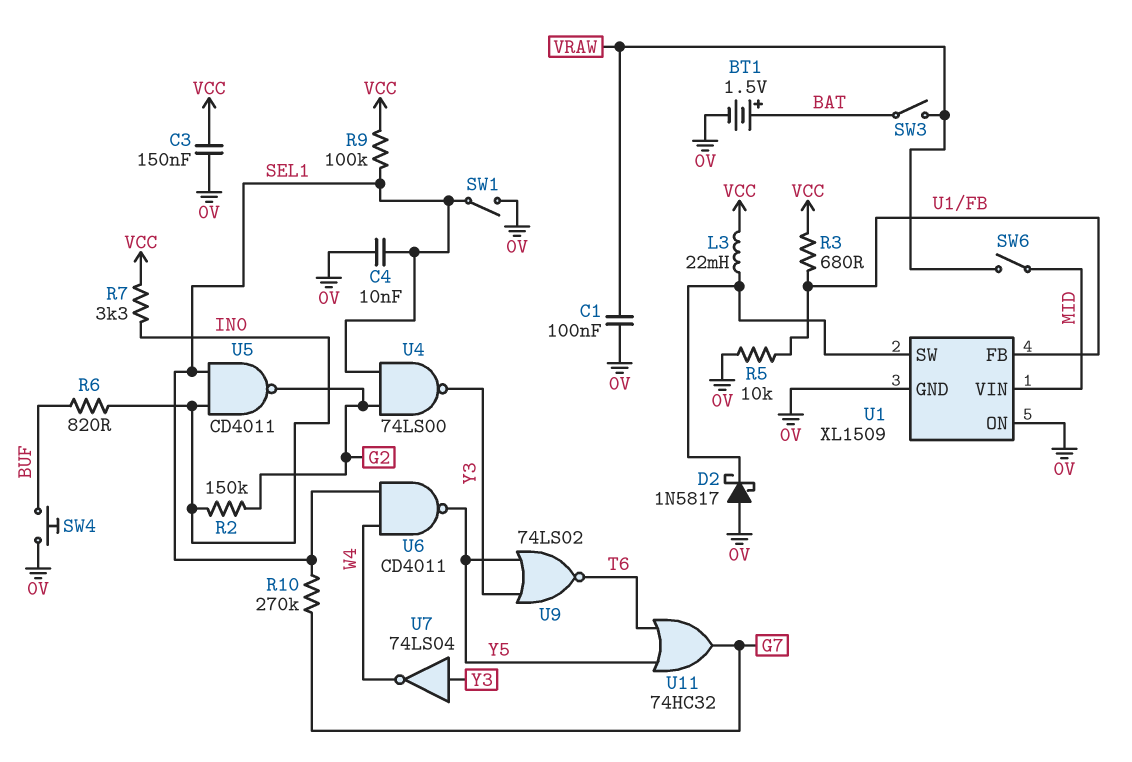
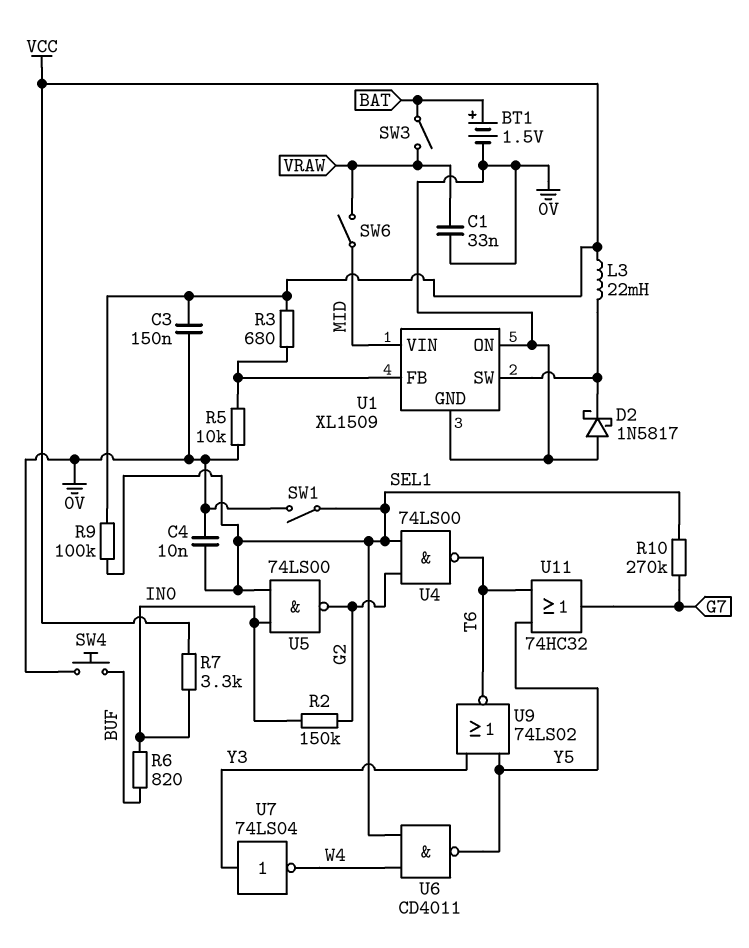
C1: 100nF (0V, VRAW) -> 33nF (0V, VRAW)
U4: NAND 74LS00 (in G2, in SEL1, out Y3) -> NAND 74LS00 (in G2, in SEL1, out T6)
U5: NAND CD4011 (in IN0, in SEL1, out G2) -> NAND 74LS00 (in IN0, in SEL1, out G2)

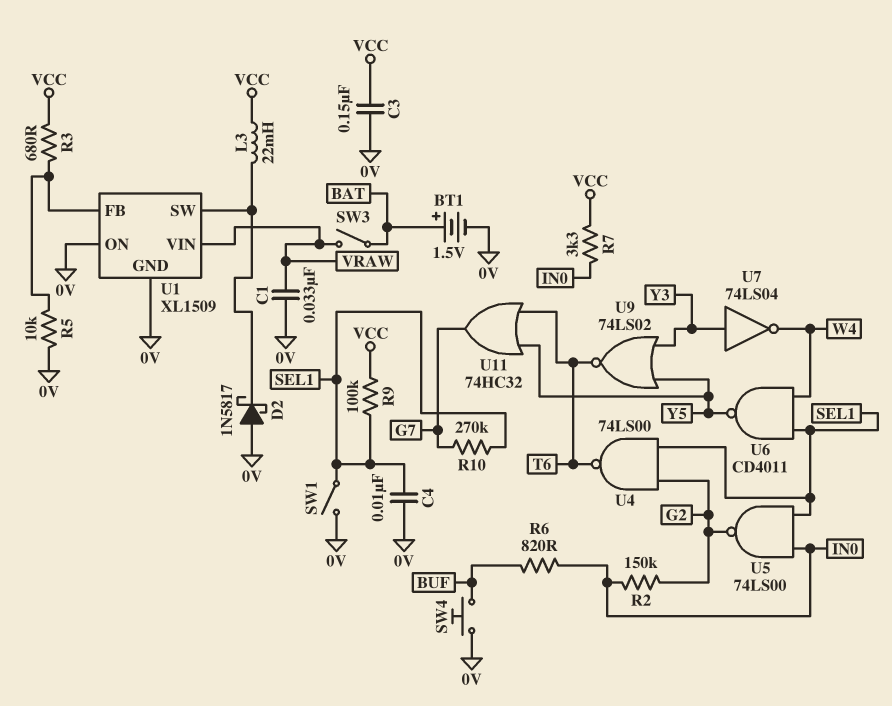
SW6: switch (MID, VRAW) -> none
U1 pin VIN: MID -> VRAW

